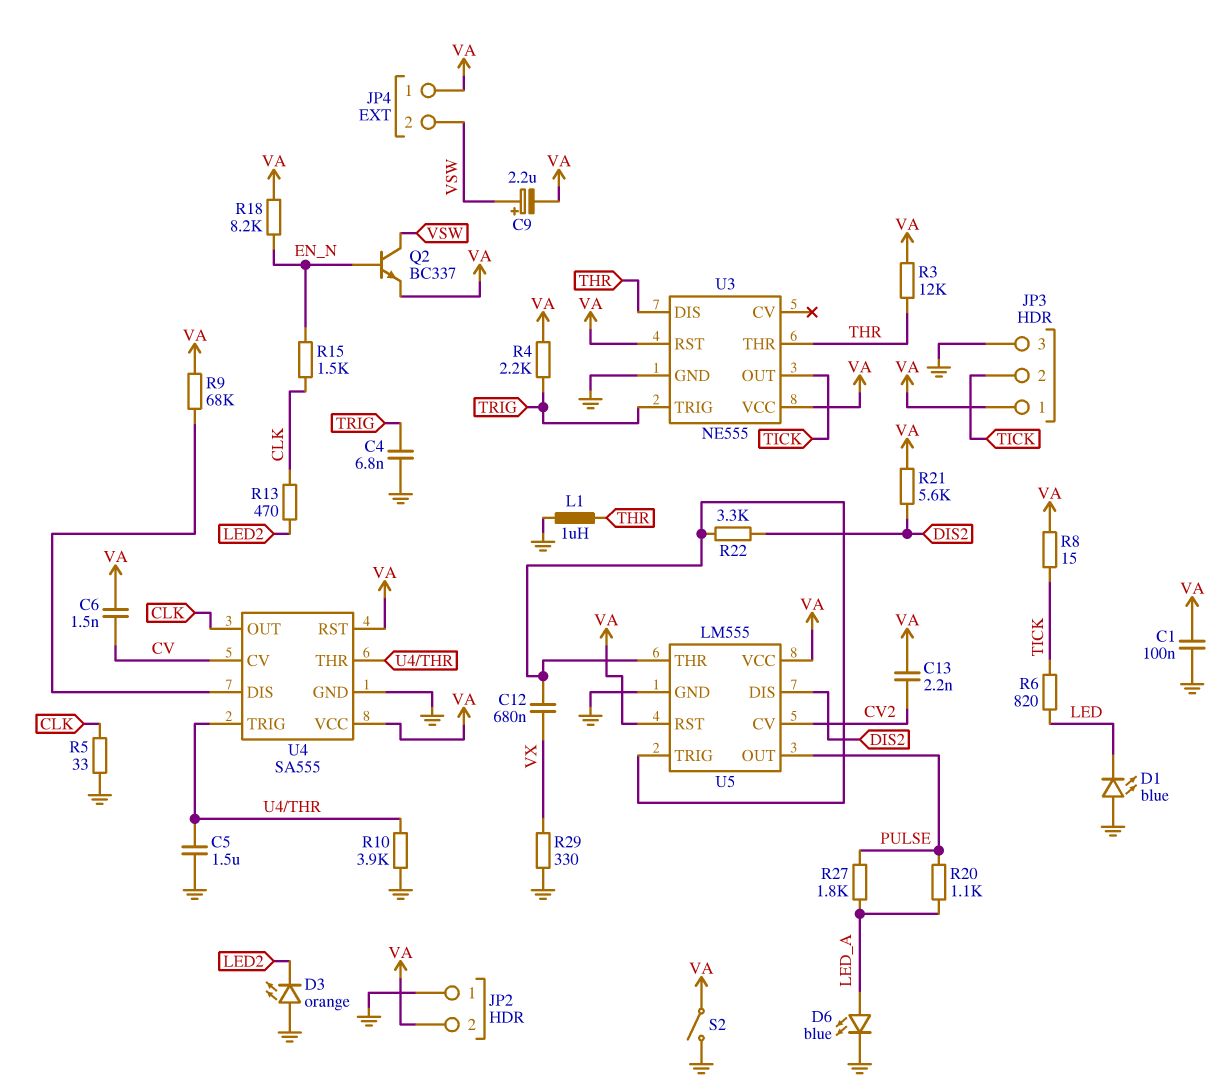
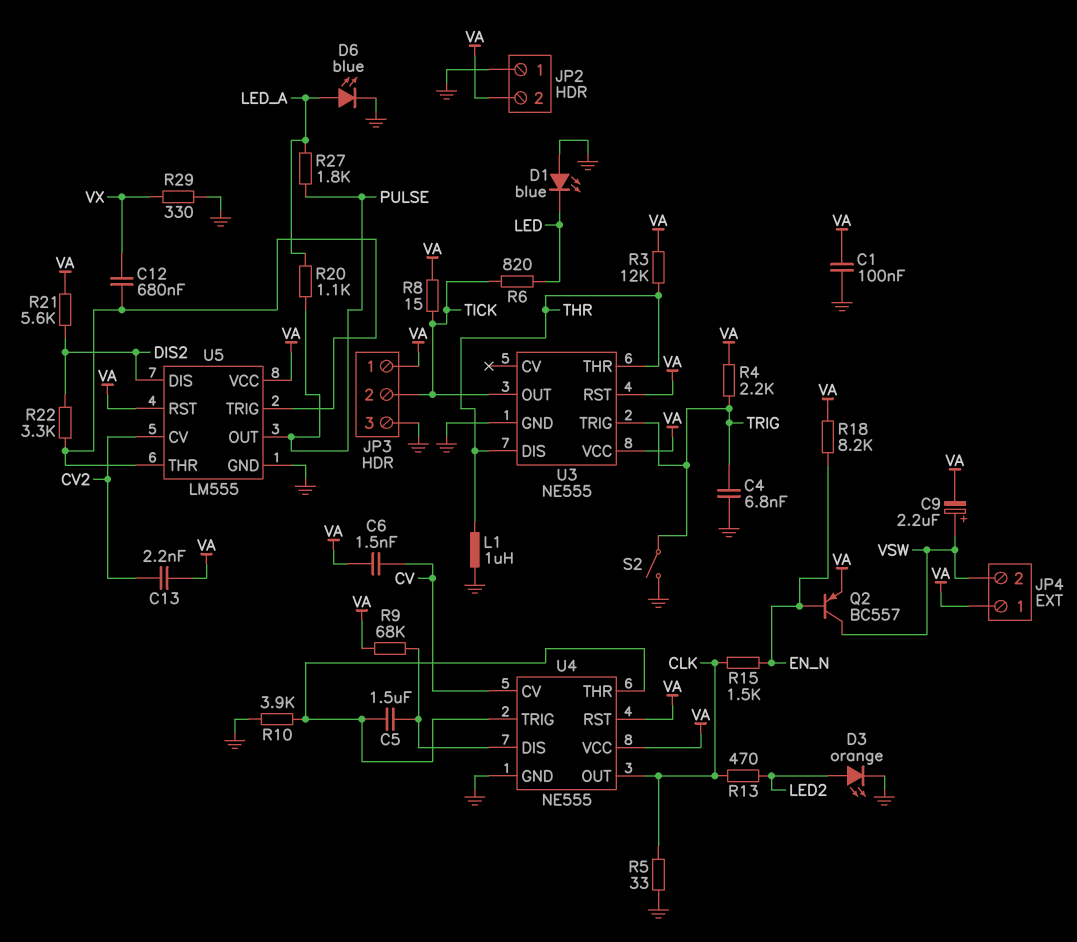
C5: 1.5uF (GND, U4/THR) -> 1.5uF (U4/DIS, U4/THR)
D3: LED orange (A GND, K LED2) -> LED orange (A LED2, K GND)
Q2: NPN BC337 (B EN_N, C VSW, E VA) -> PNP BC557 (B EN_N, C VSW, E VA)
S2: switch (GND, VA) -> switch (GND, TRIG)
U4: SA555 -> NE555

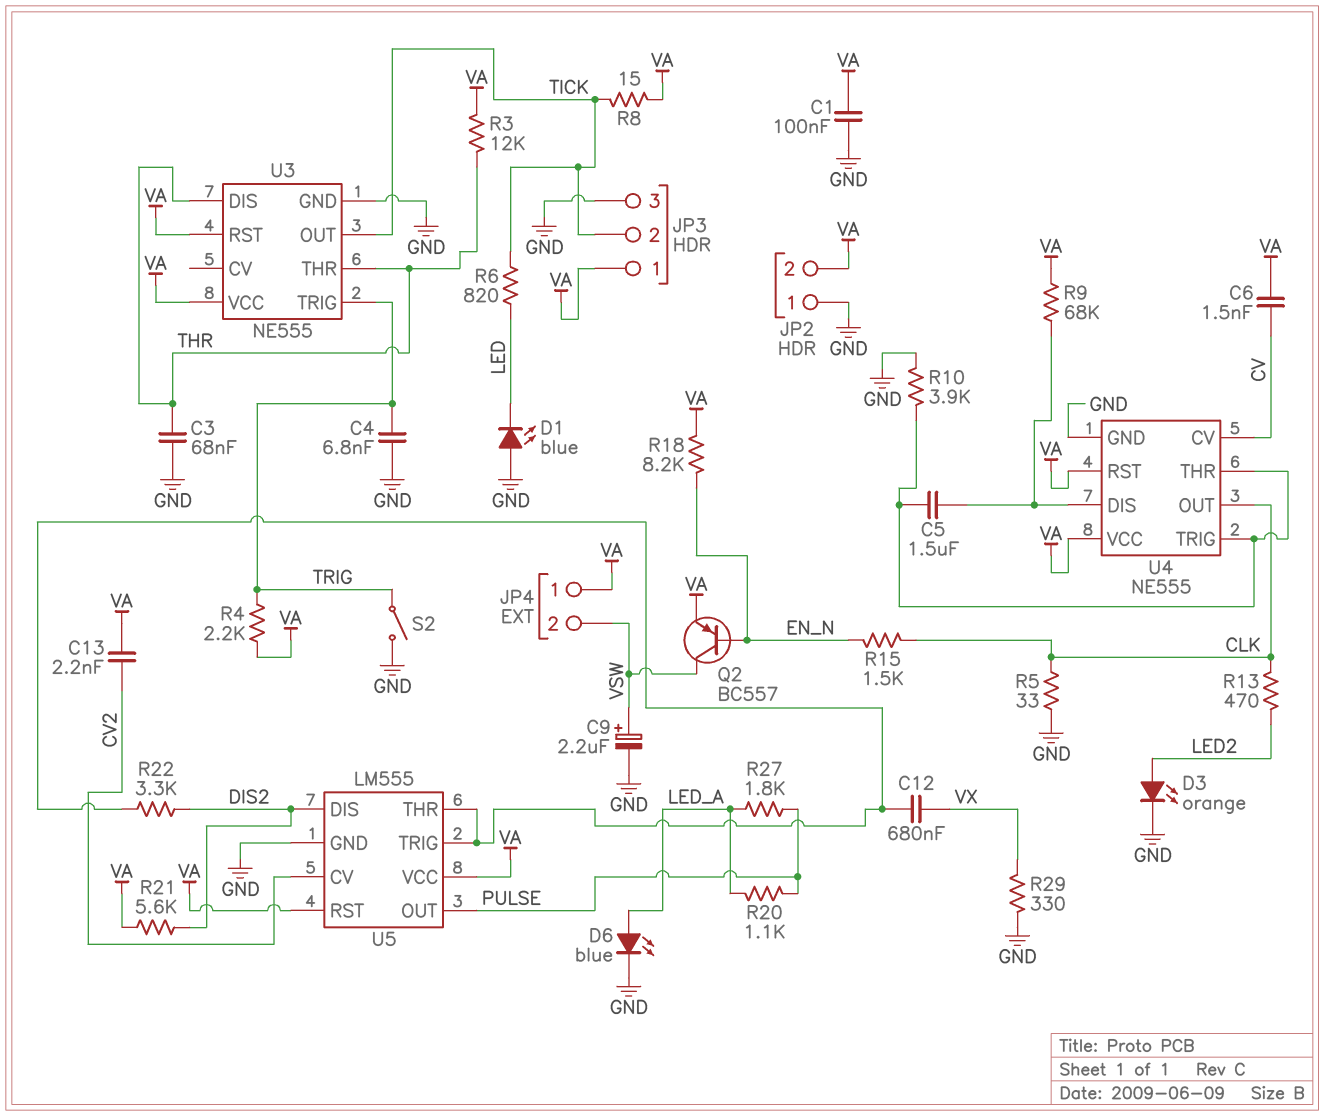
C3: none -> 68nF (GND, THR)
C9: 2.2uF (plus VSW, minus VA) -> 2.2uF (plus VSW, minus GND)
L1: 1uH (GND, THR) -> none

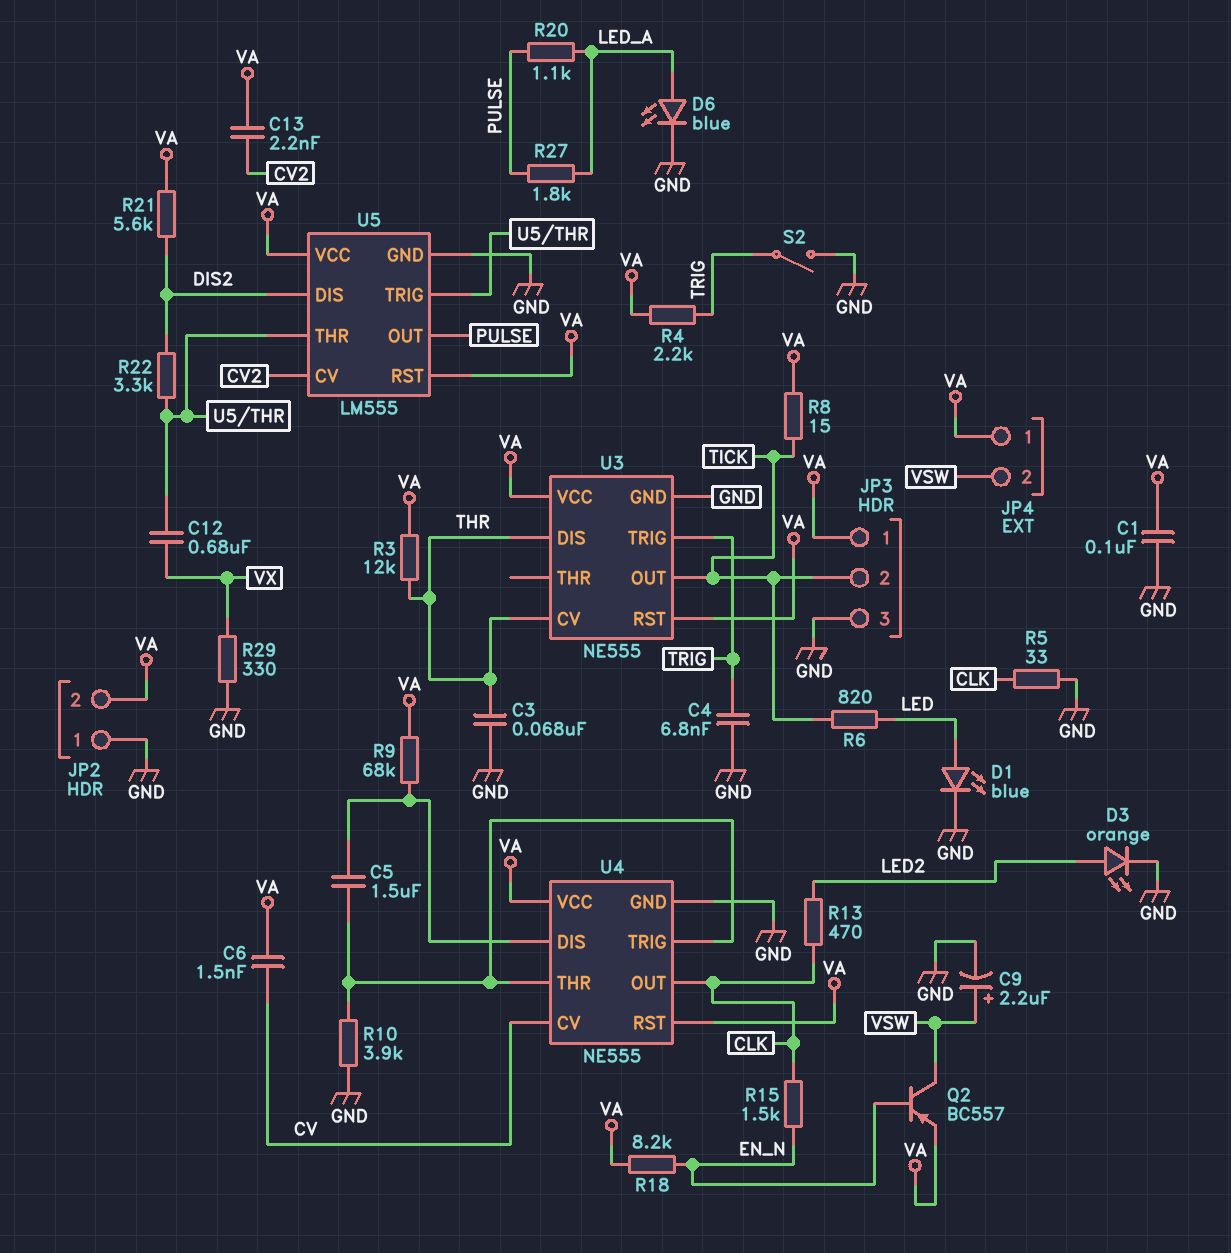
D1: LED blue (A GND, K LED) -> LED blue (A LED, K GND)
U3 pin CV: none -> THR
U3 pin THR: THR -> none

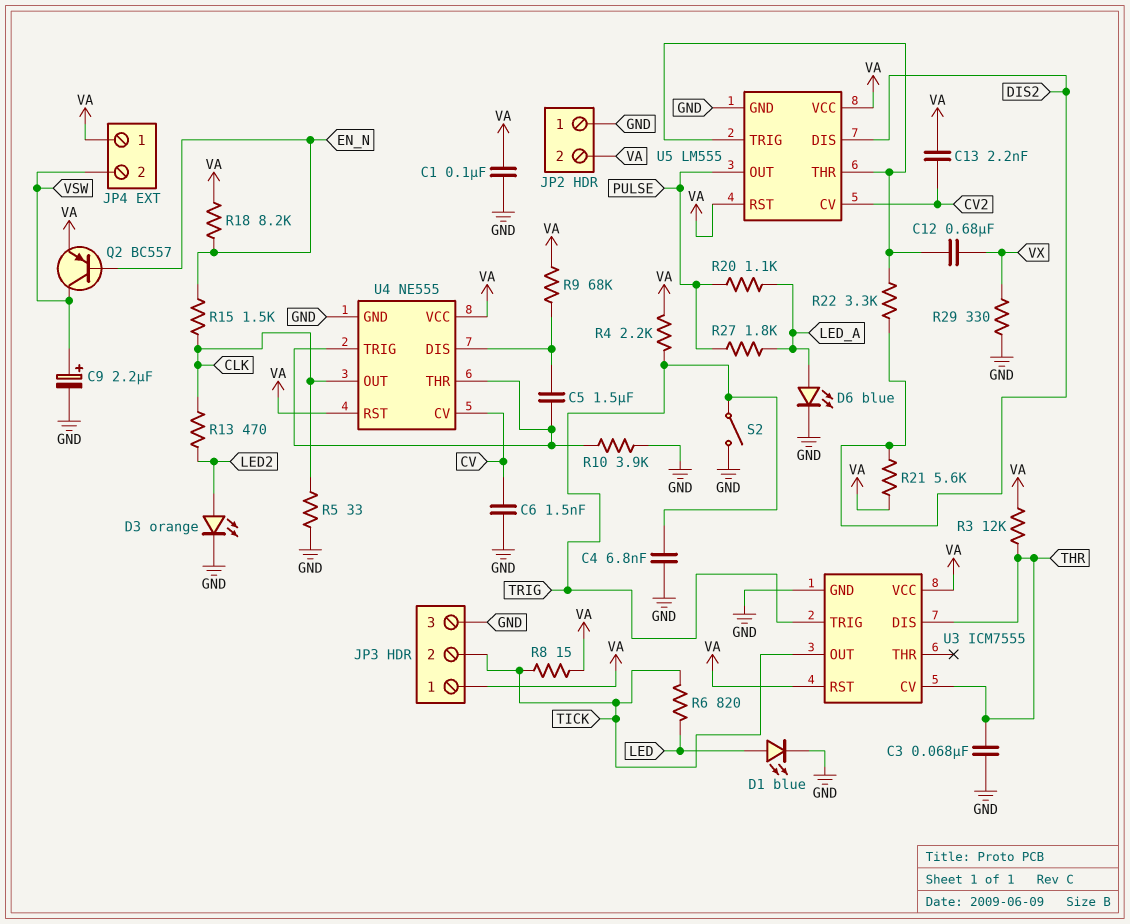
C6: 1.5nF (CV, VA) -> 1.5nF (CV, GND)
U3: NE555 -> ICM7555

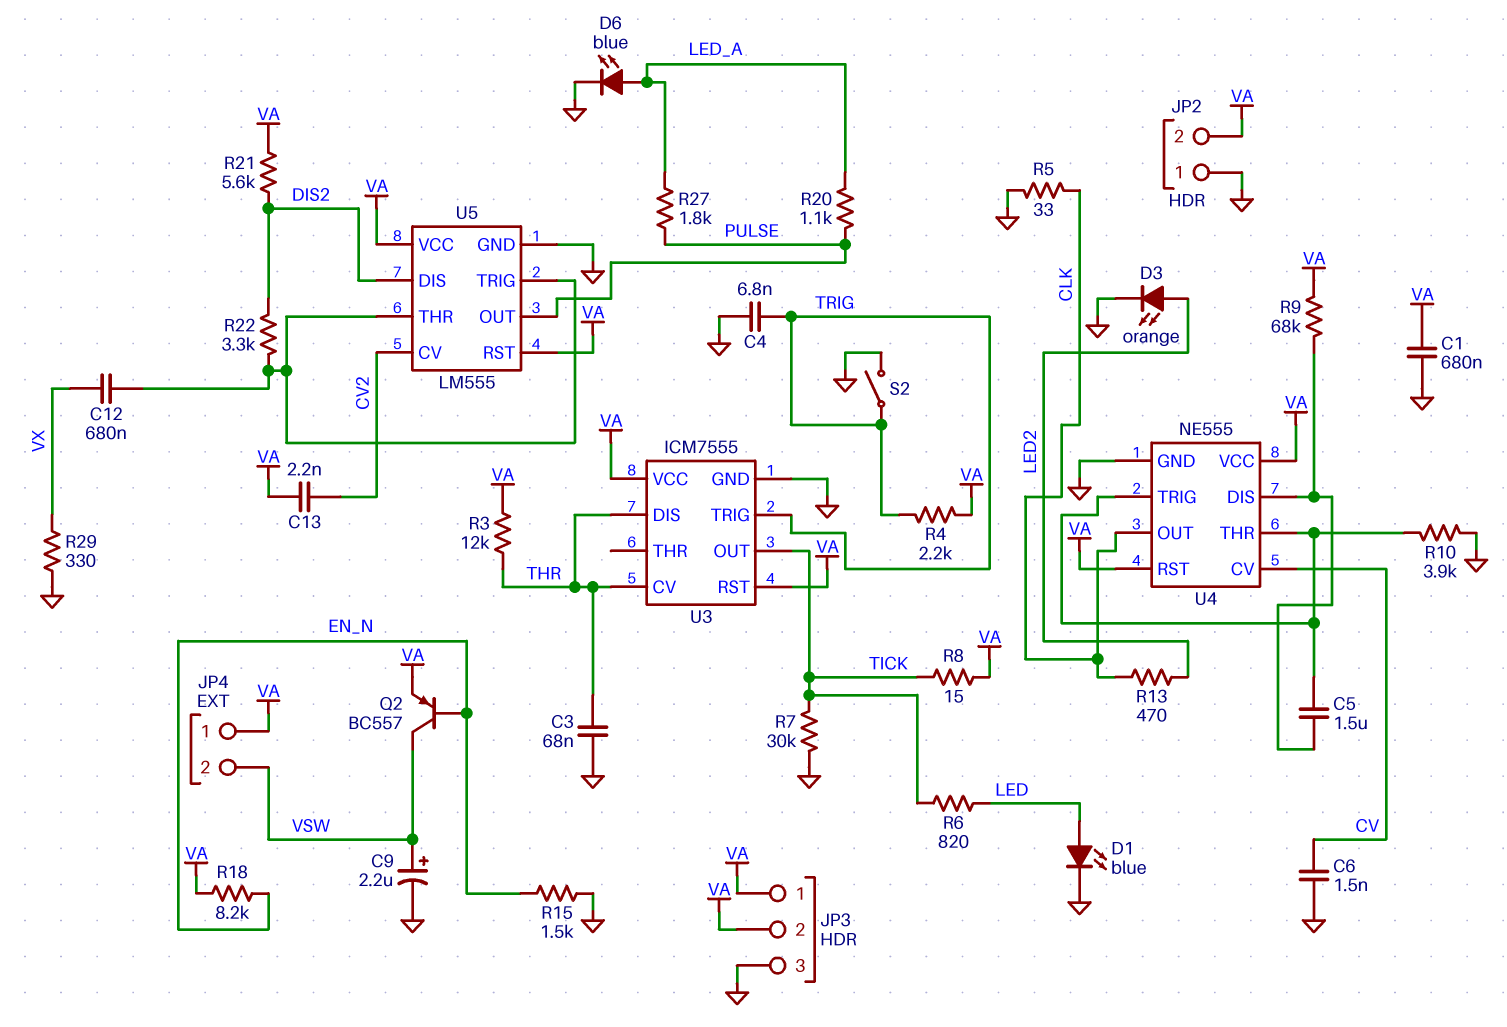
C1: 100nF (GND, VA) -> 680nF (GND, VA)
JP3 pin 2: TICK -> VA
R7: none -> 30k (GND, TICK)
R15: 1.5k (CLK, EN_N) -> 1.5k (EN_N, GND)

